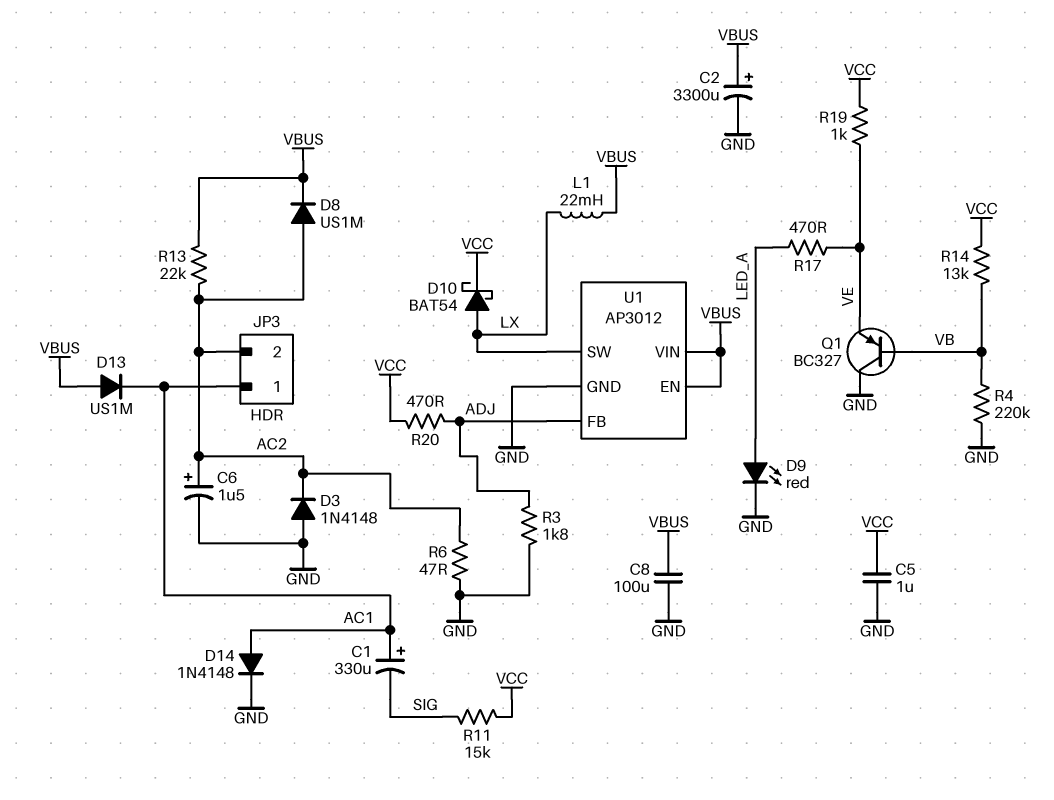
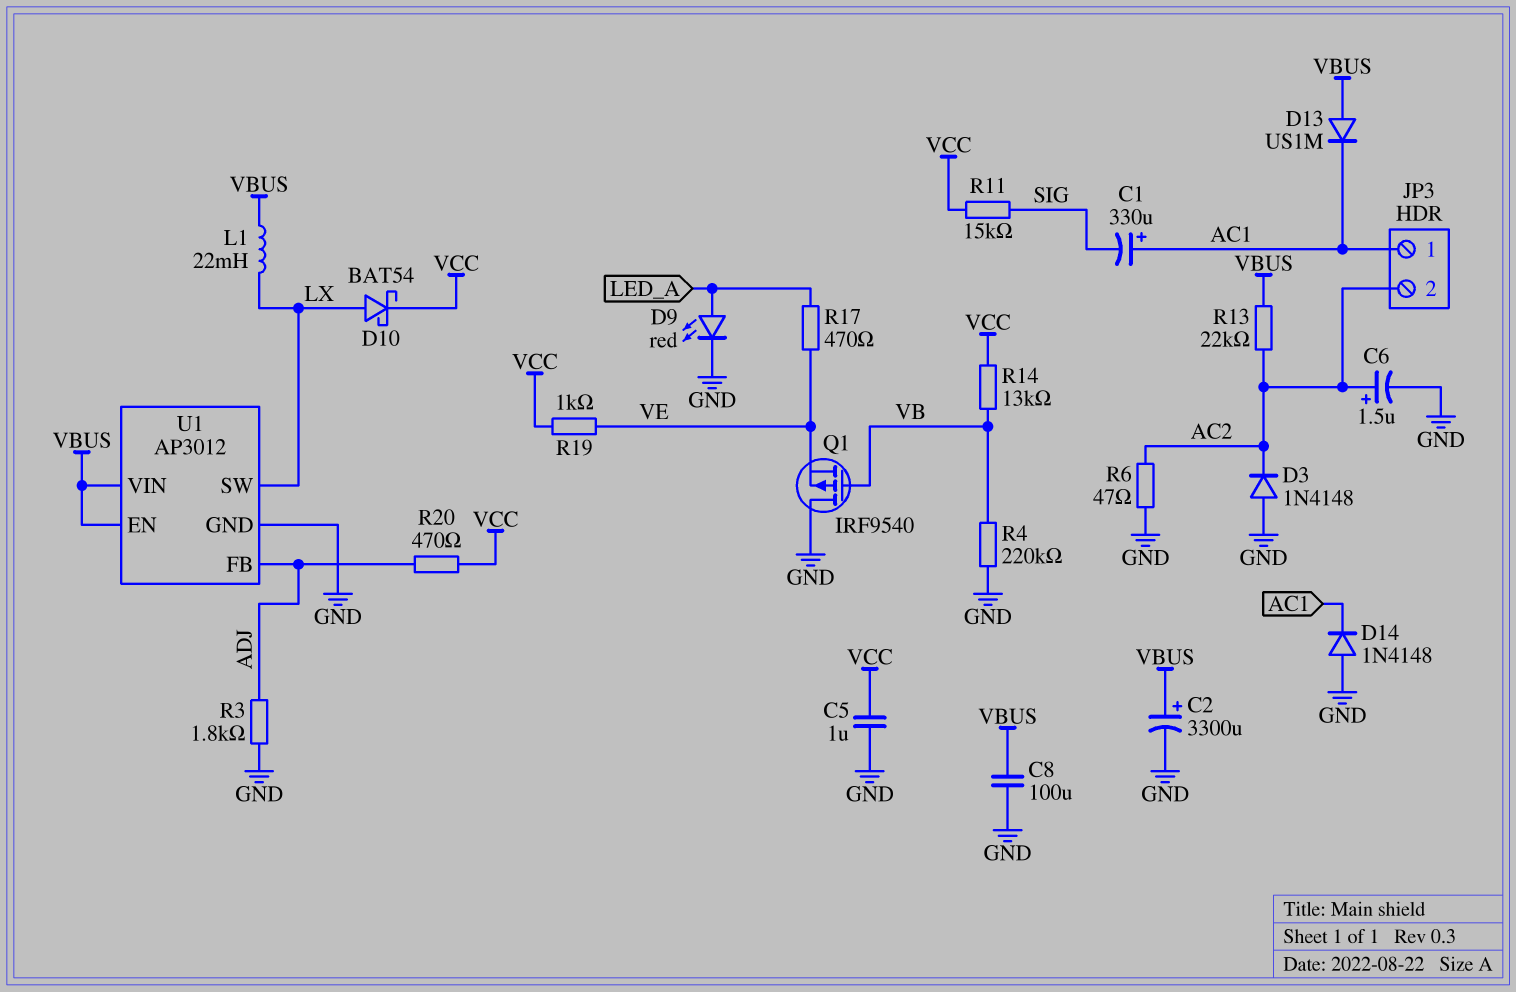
D8: diode US1M (A AC2, K VBUS) -> none
D14: diode 1N4148 (A AC1, K GND) -> diode 1N4148 (A GND, K AC1)
Q1: PNP BC327 (B VB, C GND, E VE) -> PMOS IRF9540 (G VB, D GND, S VE)

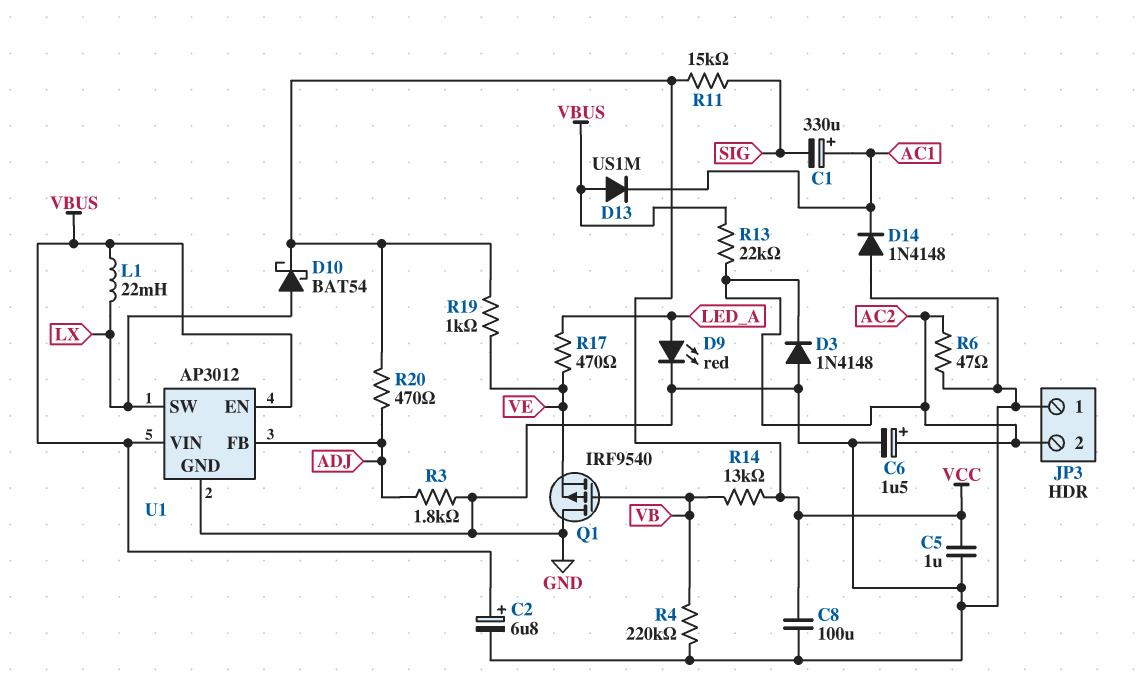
C2: 3300uF (plus VBUS, minus GND) -> 6.8uF (plus VBUS, minus GND)
C8: 100uF (GND, VBUS) -> 100uF (GND, VCC)
JP3 pin 1: AC1 -> GND

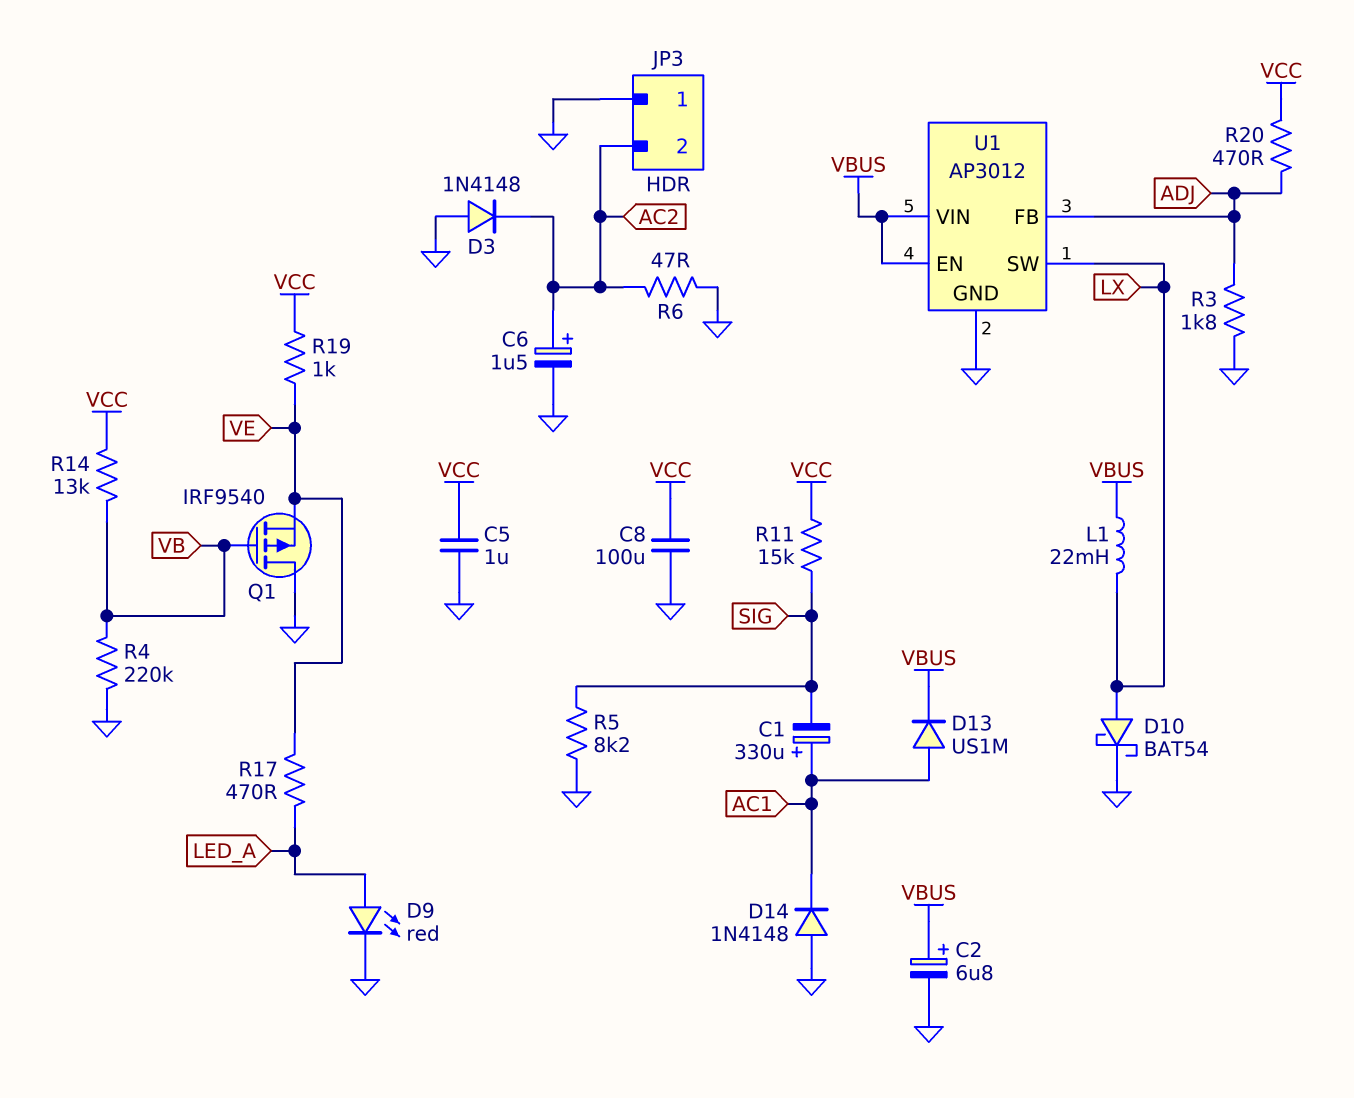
D10: schottky BAT54 (A LX, K VCC) -> schottky BAT54 (A LX, K GND)
D13: diode US1M (A VBUS, K AC1) -> diode US1M (A AC1, K VBUS)
R5: none -> 8.2k (GND, SIG)
R13: 22k (AC2, VBUS) -> none

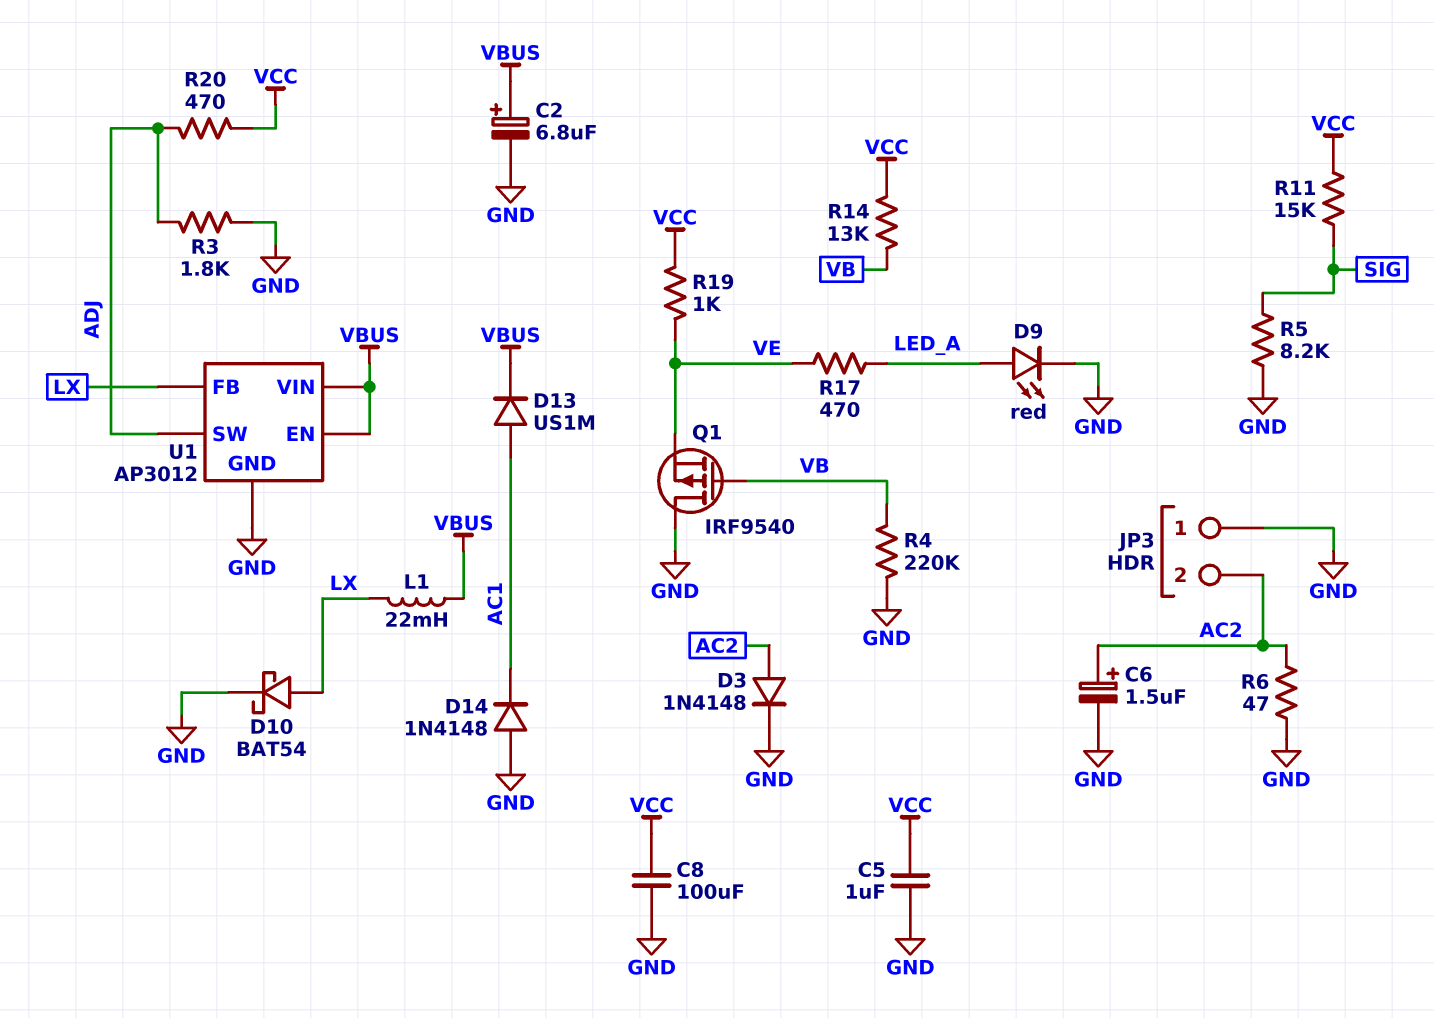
C1: 330uF (plus AC1, minus SIG) -> none
D3: diode 1N4148 (A GND, K AC2) -> diode 1N4148 (A AC2, K GND)
U1 pin FB: ADJ -> LX
U1 pin SW: LX -> ADJ

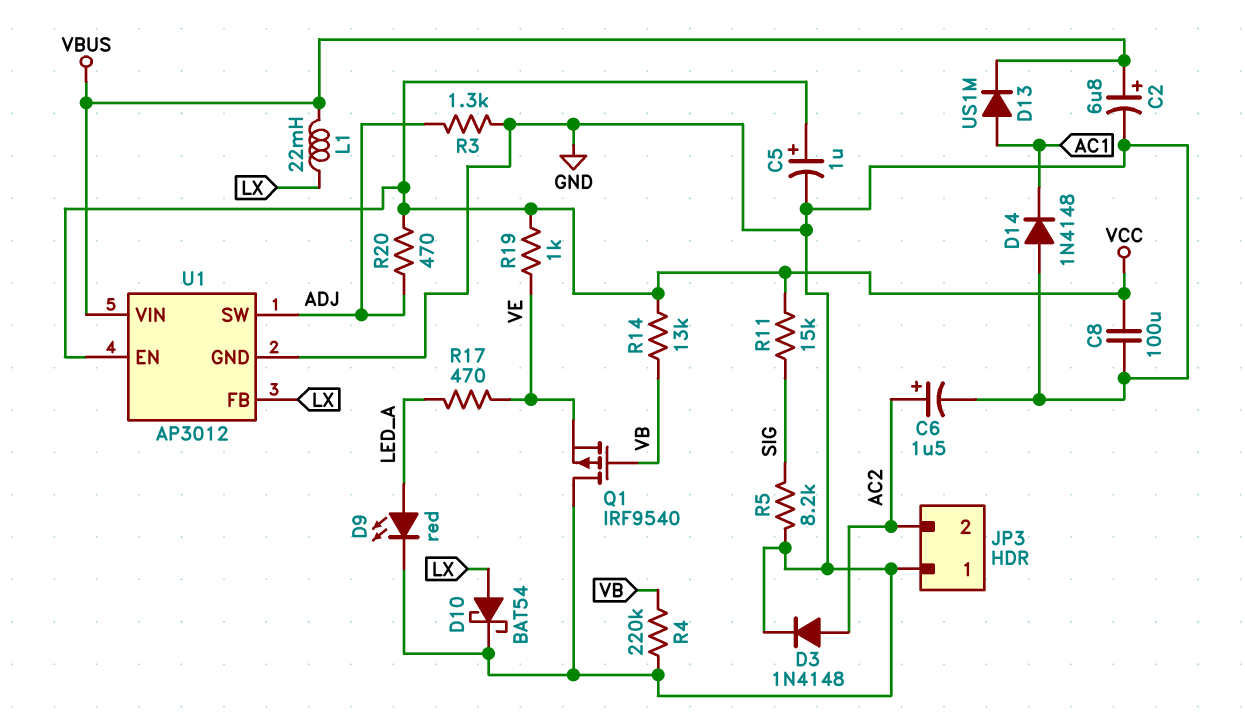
C5: 1uF (GND, VCC) -> 1uF (plus VCC, minus GND)
R3: 1.8k (ADJ, GND) -> 1.3k (ADJ, GND)
R6: 47 (AC2, GND) -> none
U1 pin EN: VBUS -> VCC

